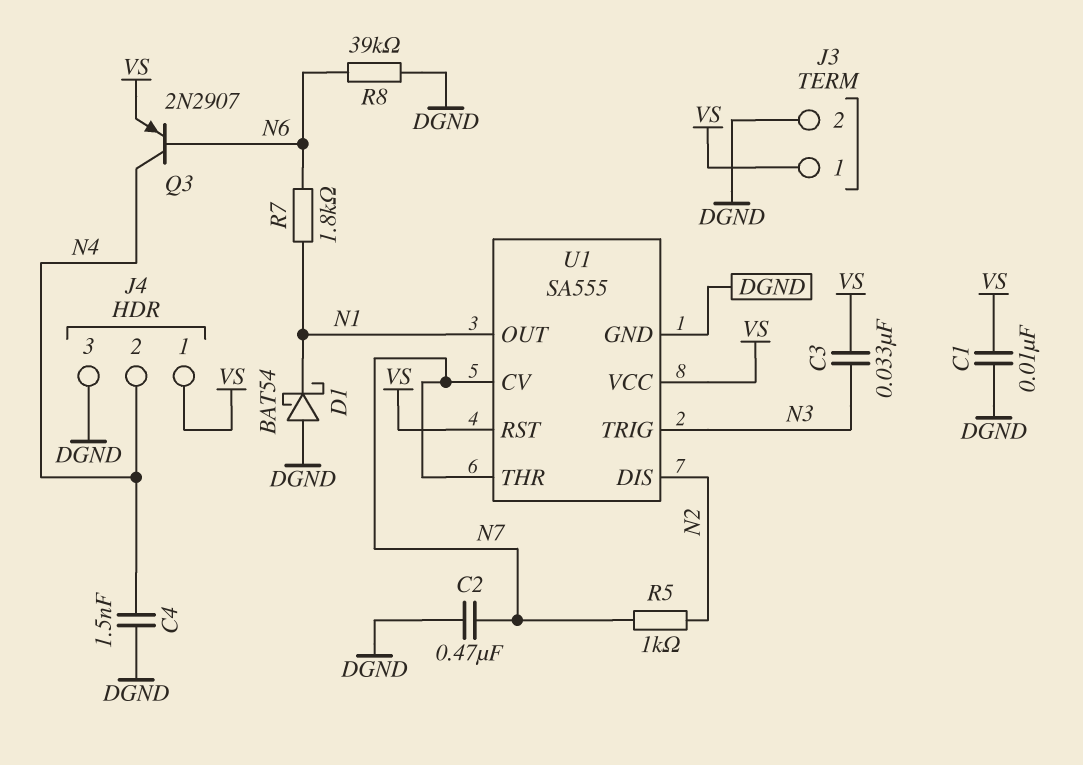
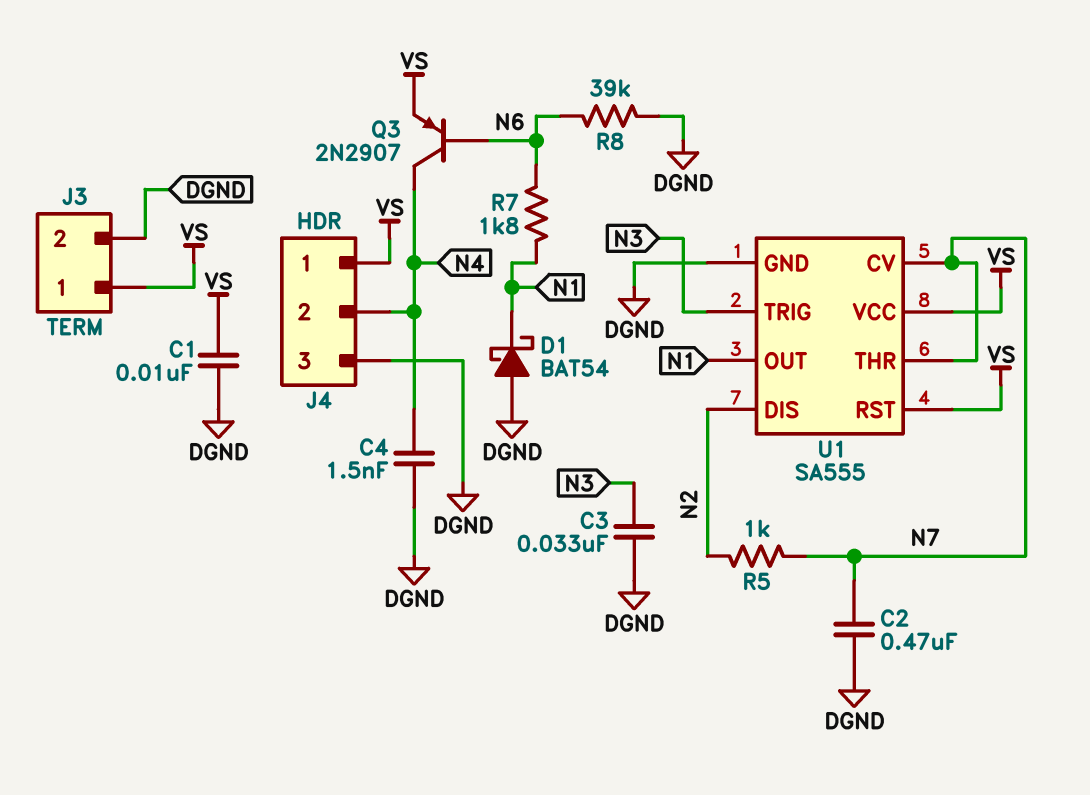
C3: 33nF (N3, VS) -> 33nF (DGND, N3)

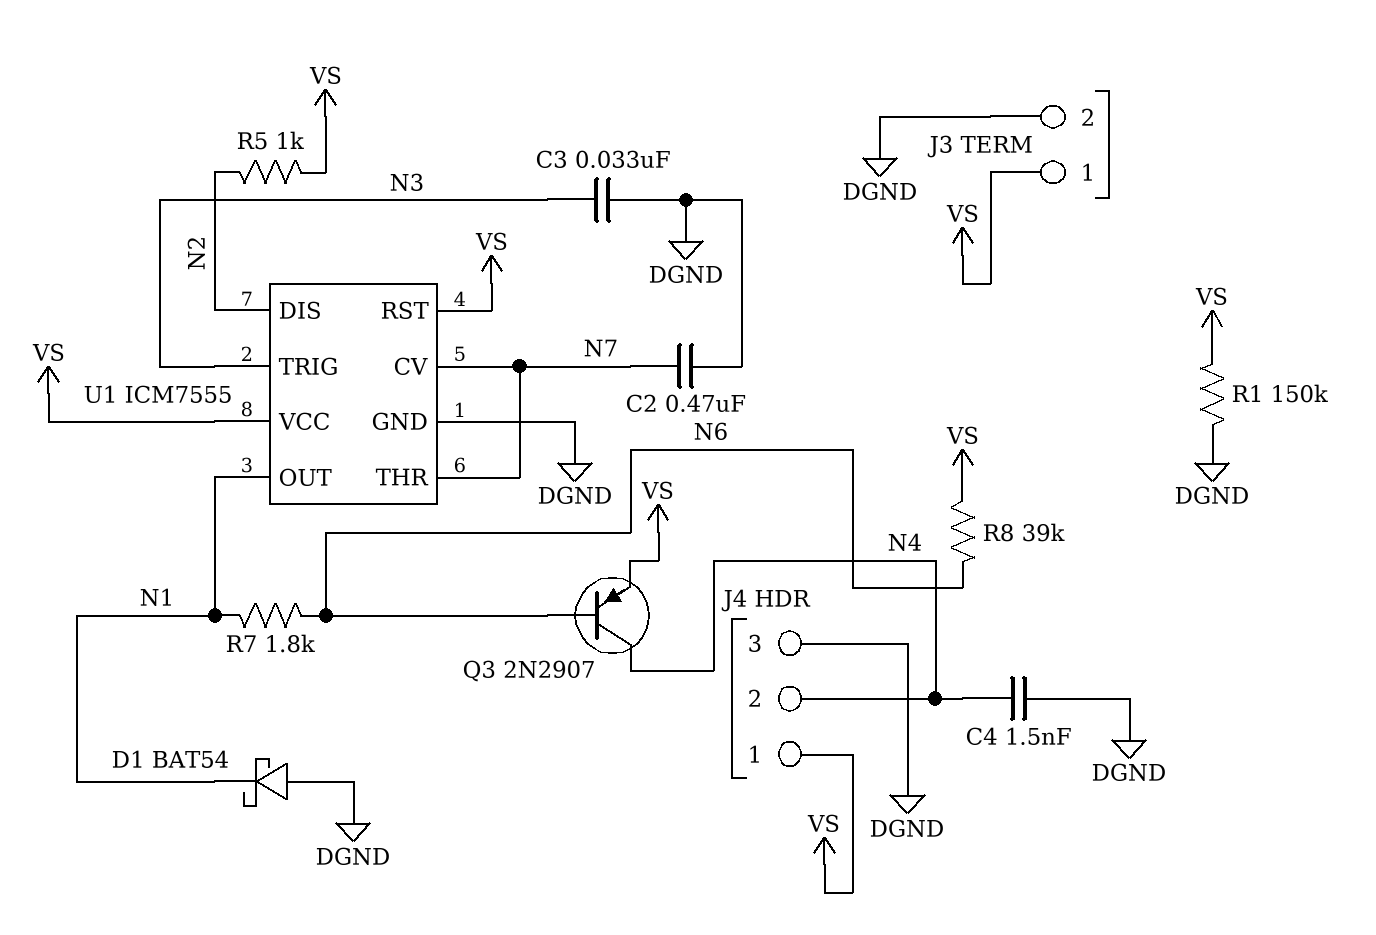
C1: 10nF (DGND, VS) -> none
R1: none -> 150k (DGND, VS)
R5: 1k (N2, N7) -> 1k (N2, VS)
R8: 39k (DGND, N6) -> 39k (N6, VS)
U1: SA555 -> ICM7555

